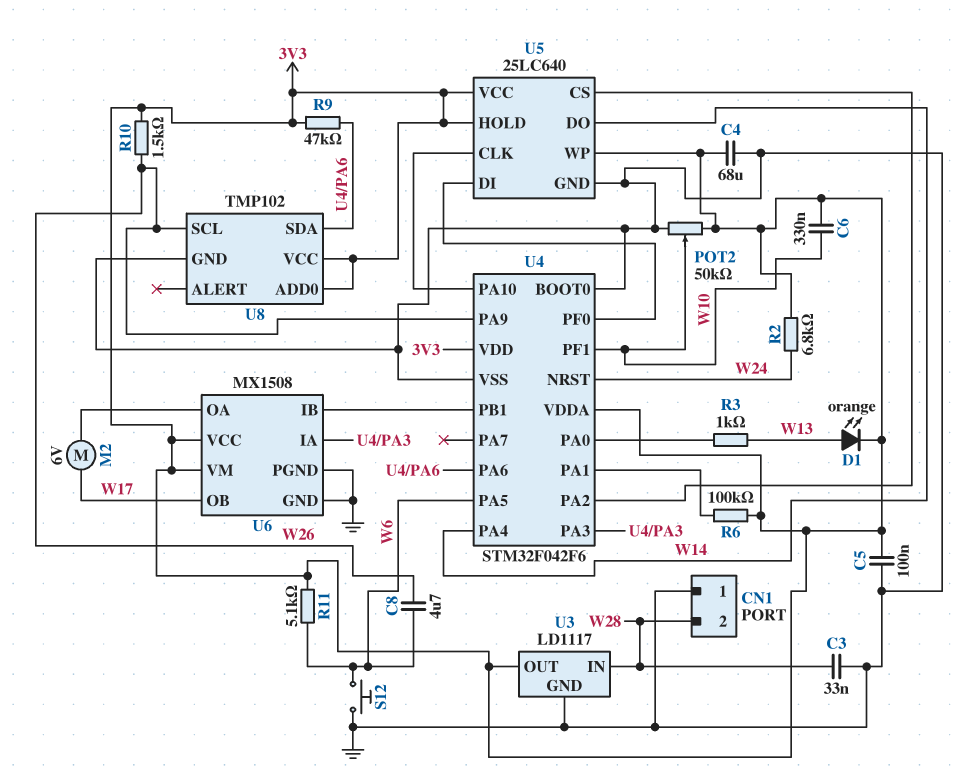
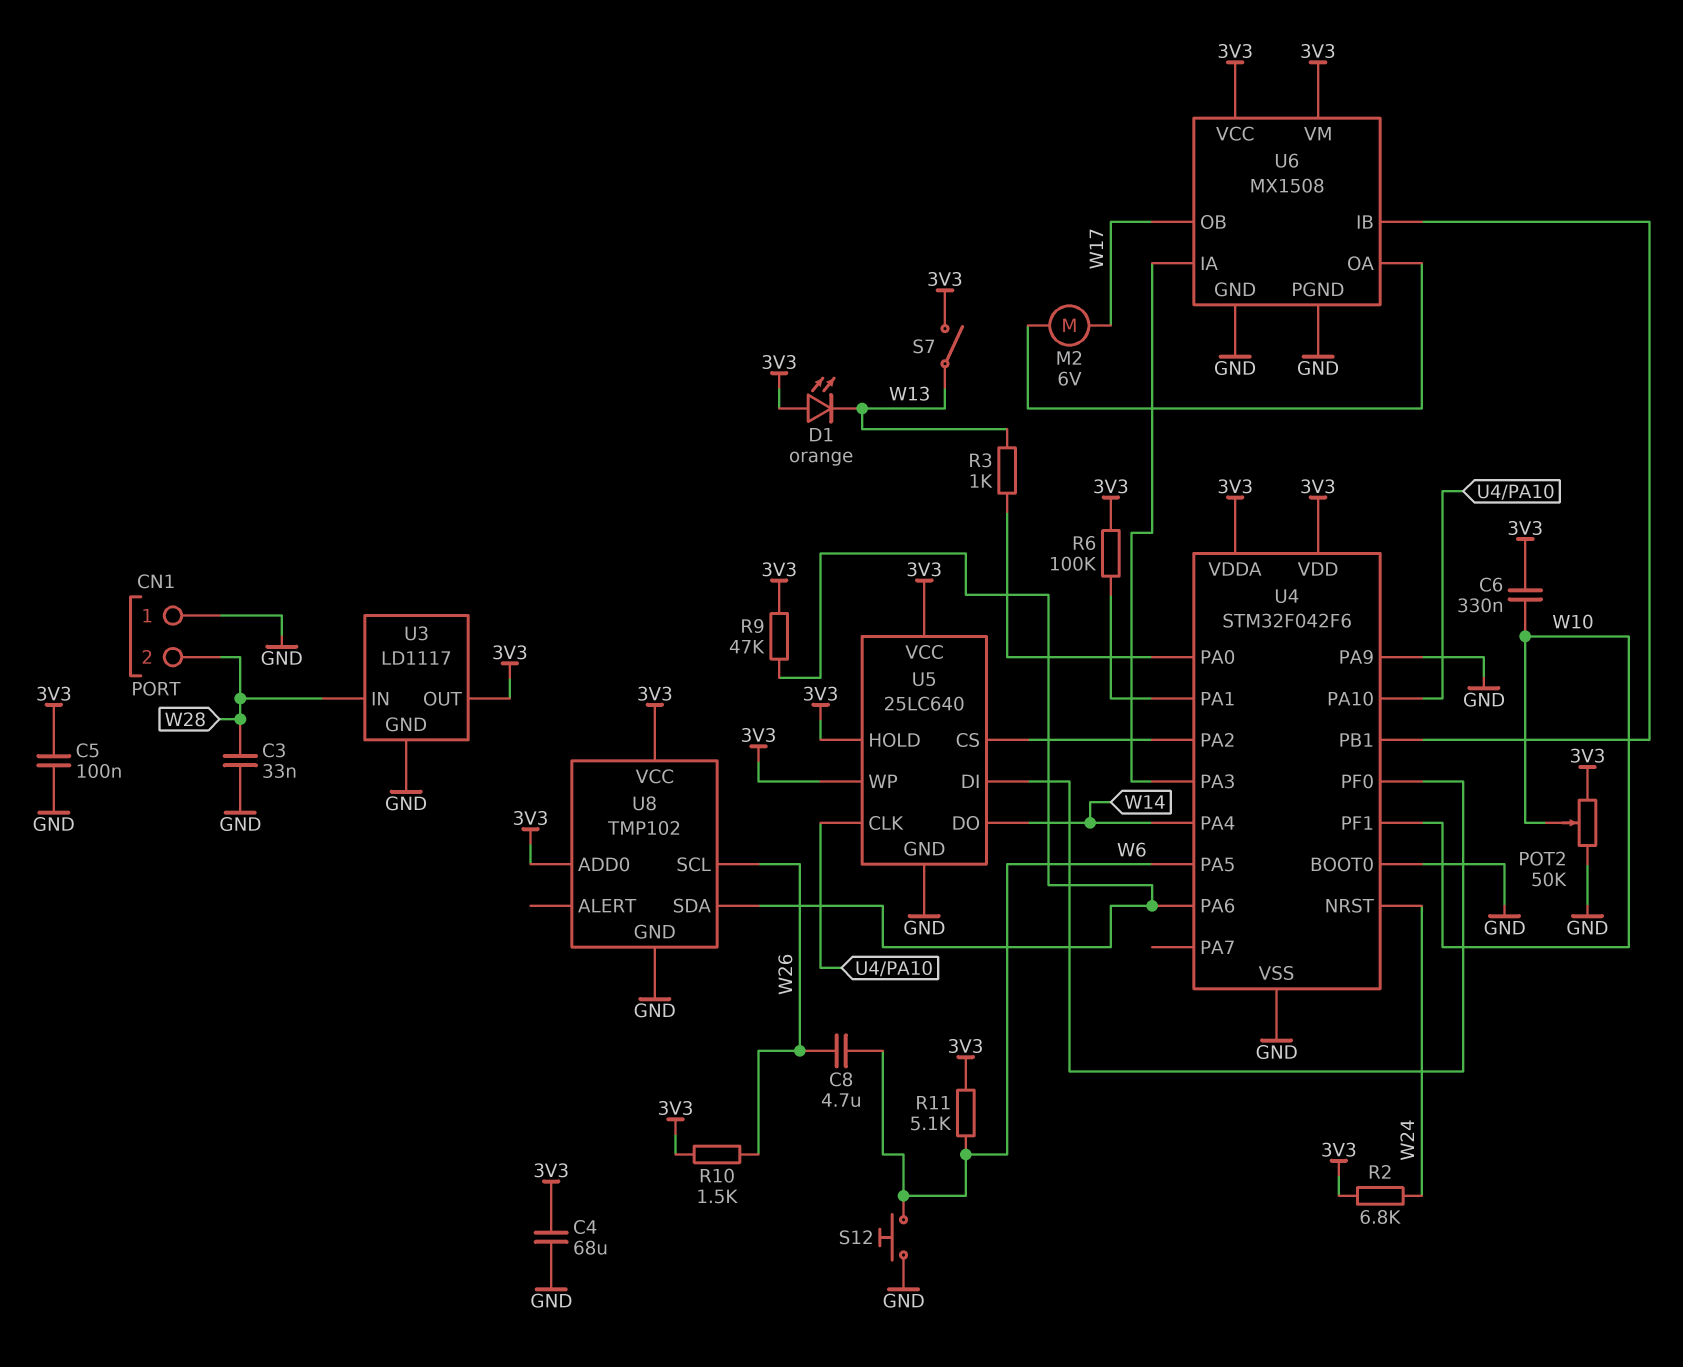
D1: LED orange (A W13, K 3V3) -> LED orange (A 3V3, K W13)
S7: none -> switch (3V3, W13)
U4 pin PA9: W26 -> GND

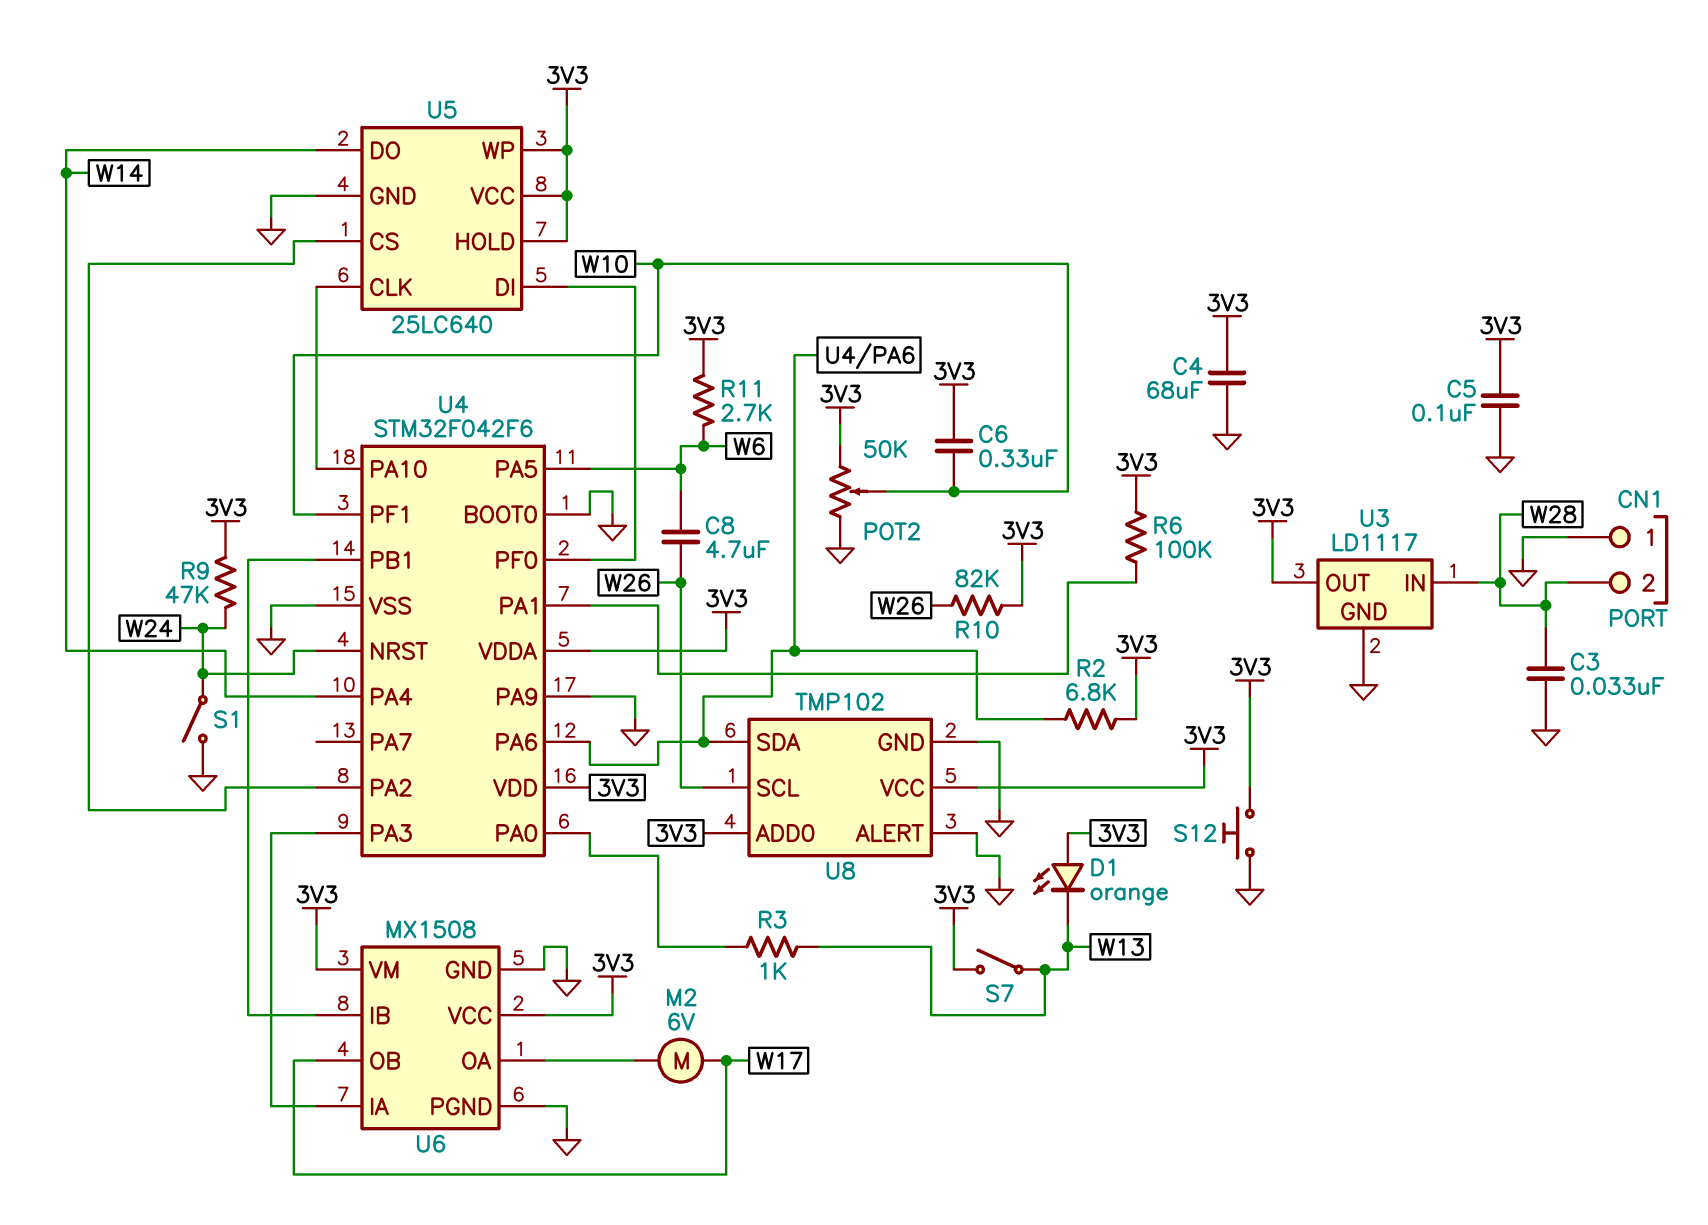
R2: 6.8k (3V3, W24) -> 6.8k (3V3, U4/PA6)
R9: 47k (3V3, U4/PA6) -> 47k (3V3, W24)
R10: 1.5k (3V3, W26) -> 82k (3V3, W26)
R11: 5.1k (3V3, W6) -> 2.7k (3V3, W6)
S1: none -> switch (GND, W24)
S12: button (GND, W6) -> button (3V3, GND)
U8 pin ALERT: none -> GND

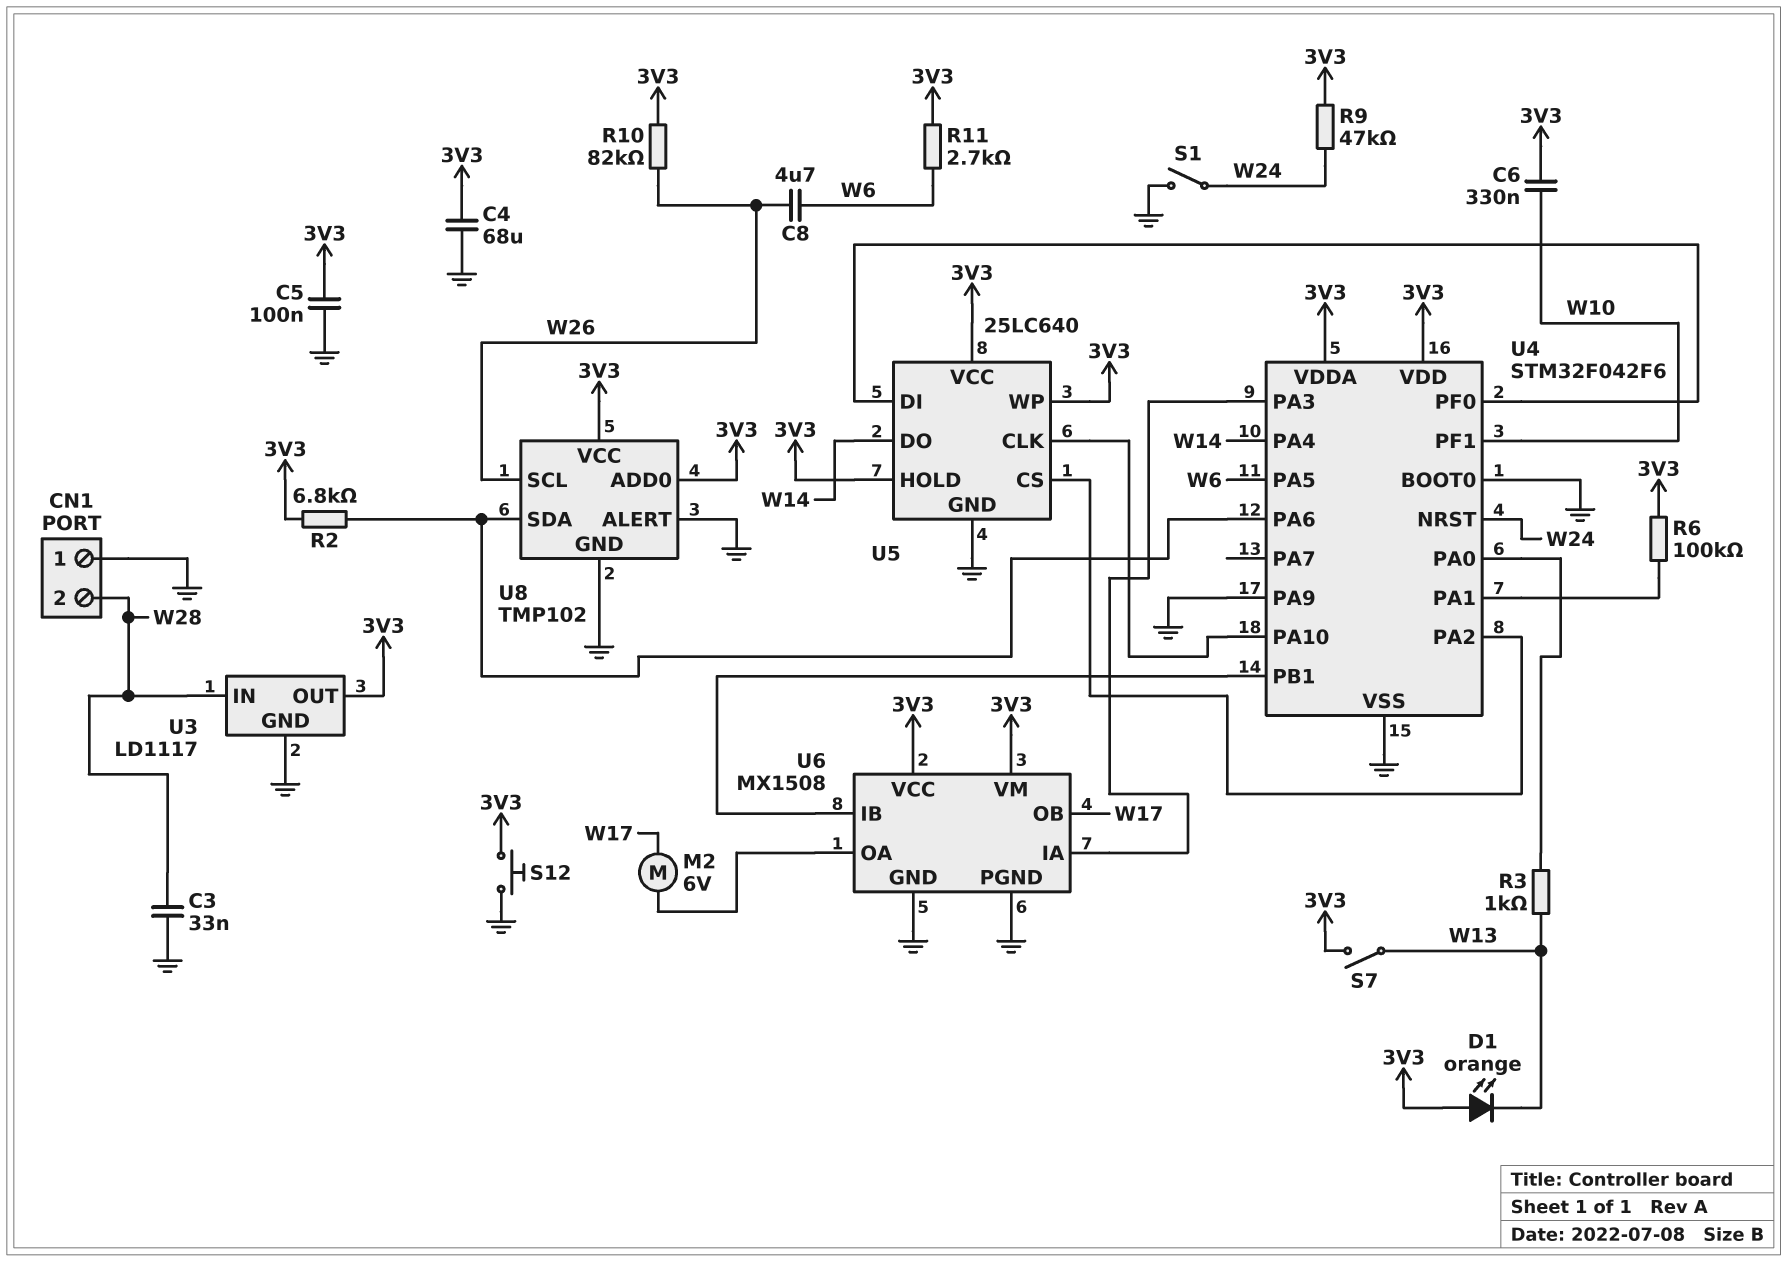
POT2: 50k (3V3, GND, wiper W10) -> none

